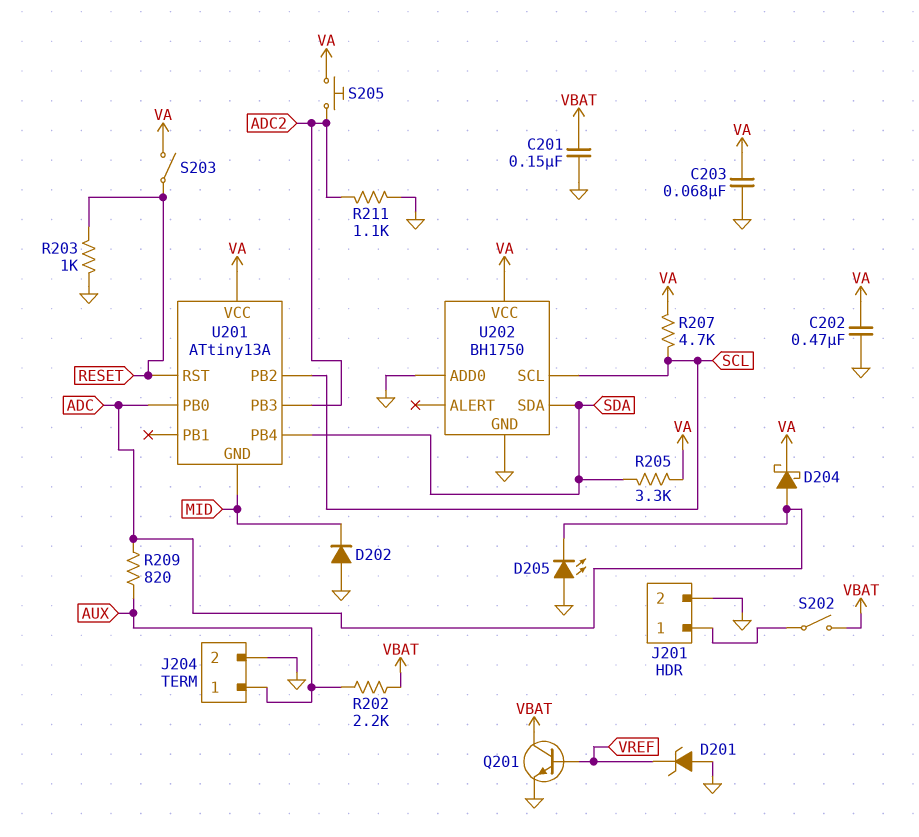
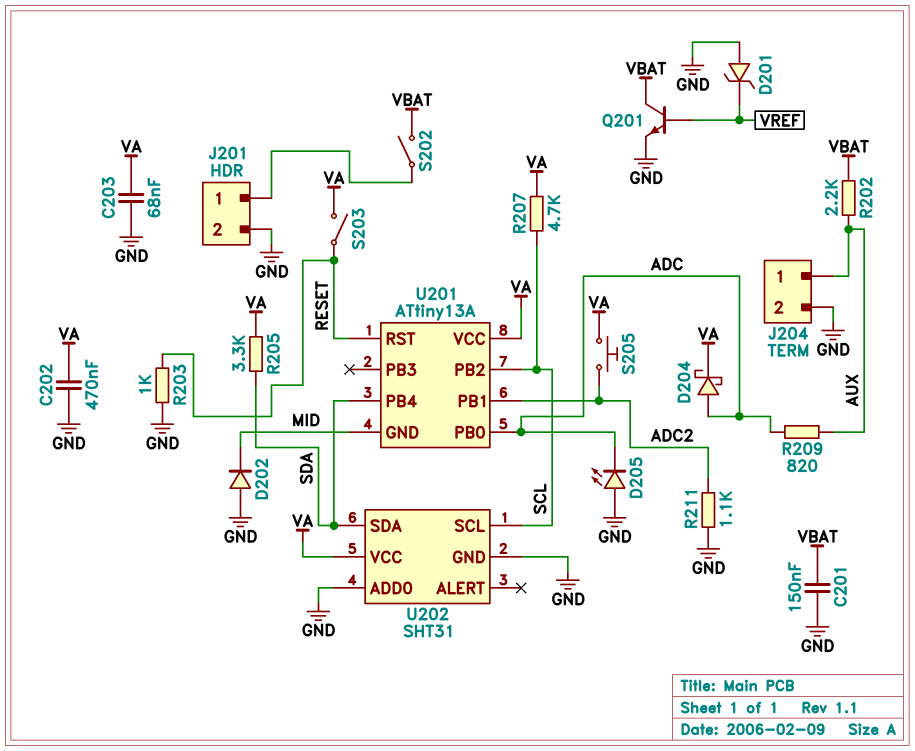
U201 pin PB1: none -> ADC2
U201 pin PB3: ADC2 -> none
U202: BH1750 -> SHT31

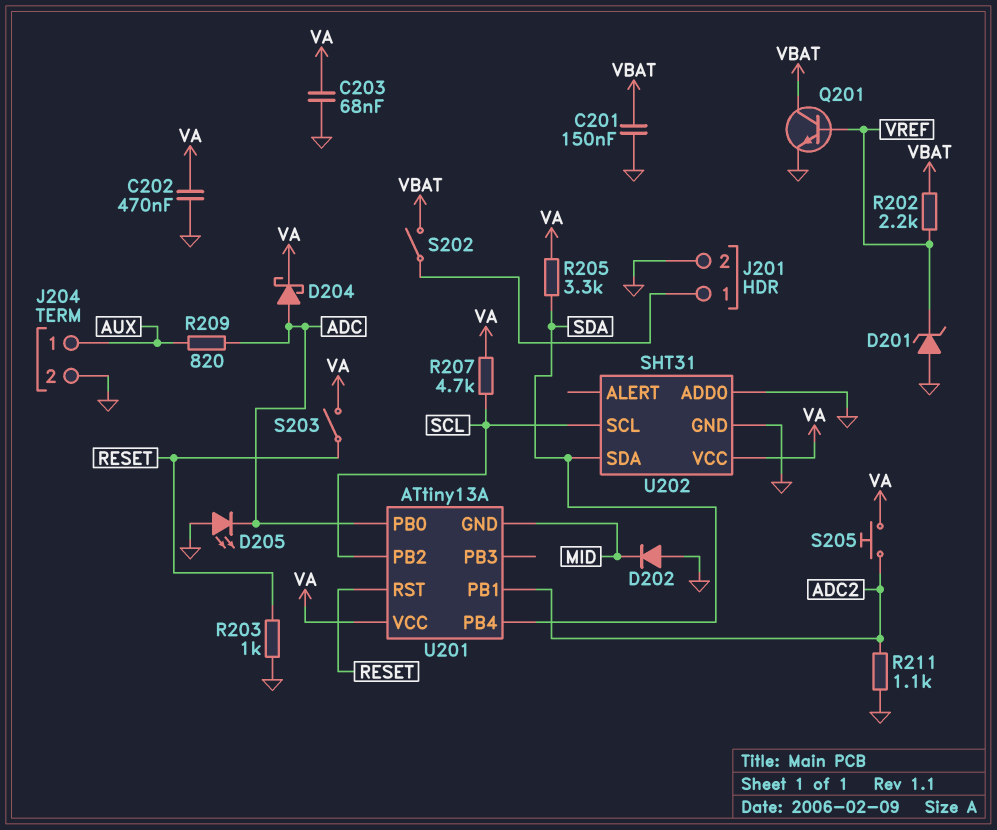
R202: 2.2k (AUX, VBAT) -> 2.2k (VBAT, VREF)

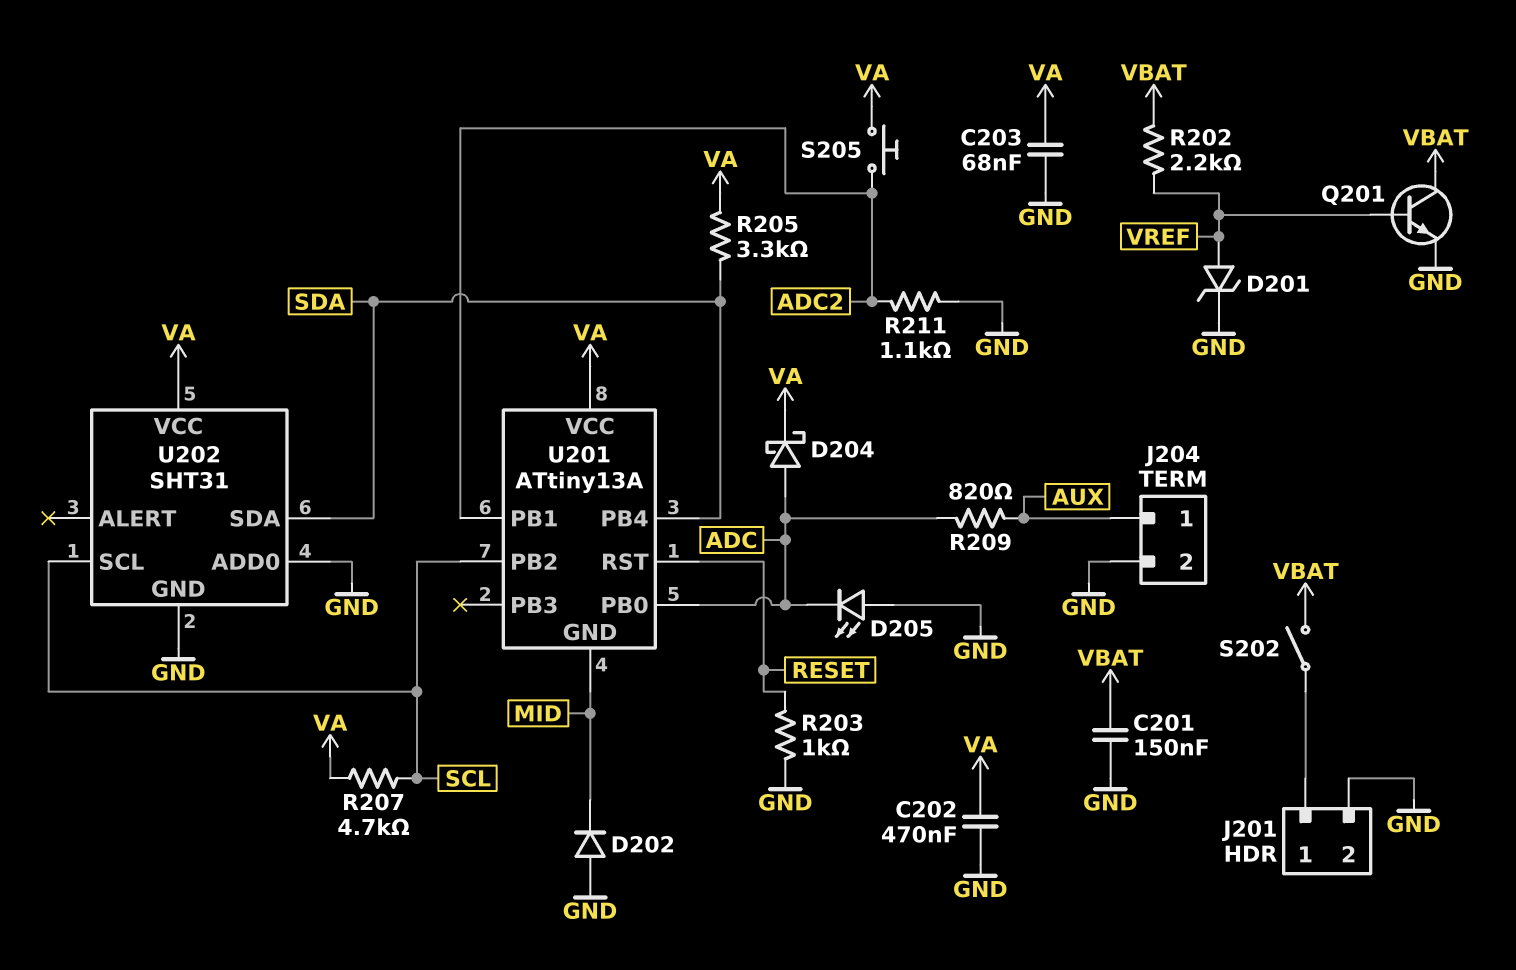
D201: zener (A GND, K VREF) -> zener (A VREF, K GND)
S203: switch (RESET, VA) -> none

